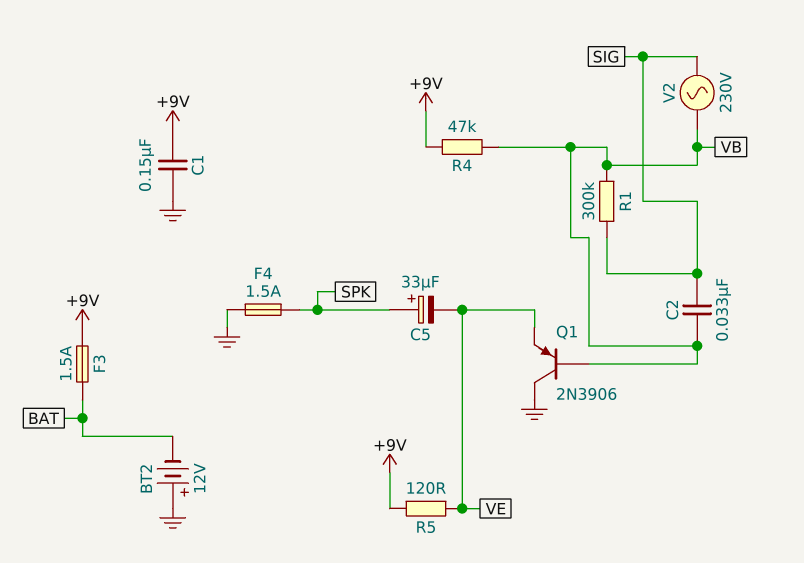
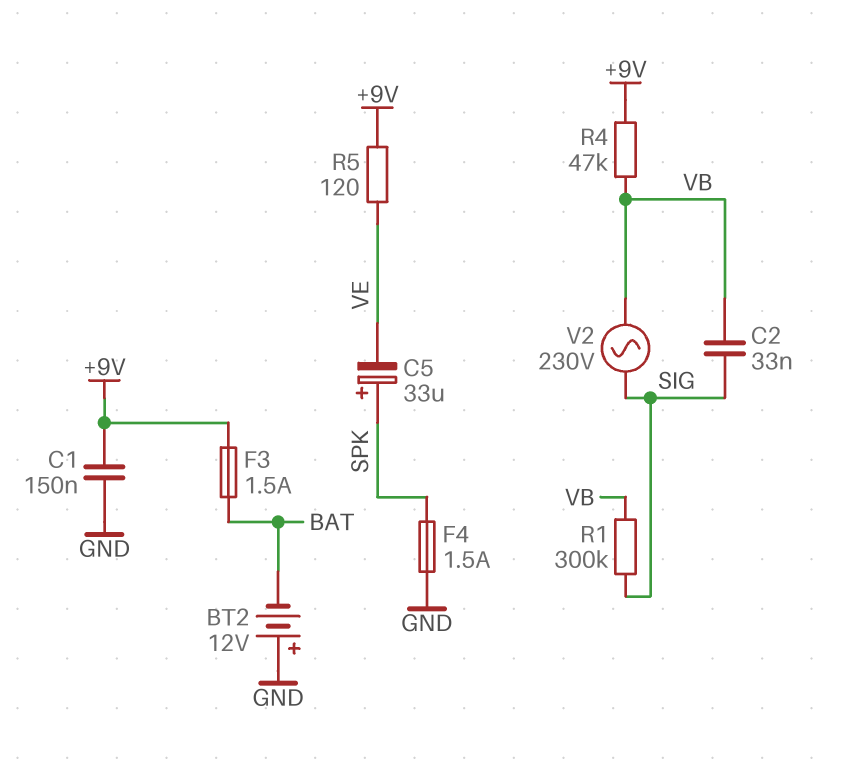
Q1: PNP 2N3906 (B VB, C GND, E VE) -> none

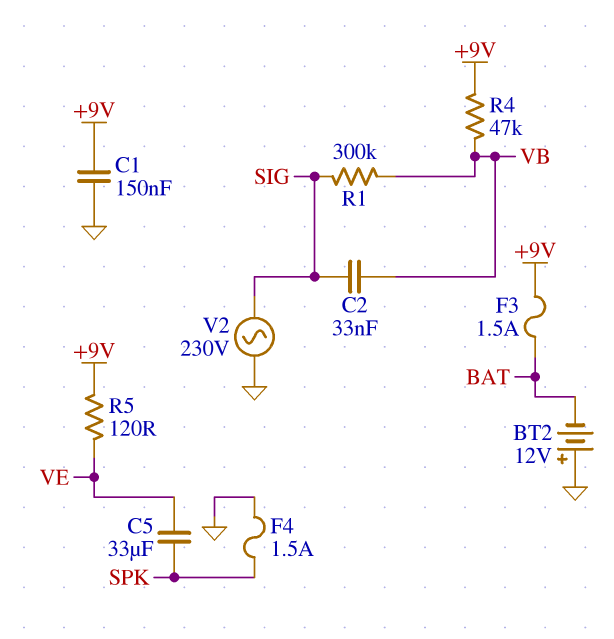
C5: 33uF (plus SPK, minus VE) -> 33uF (SPK, VE)
V2: AC 230V (SIG, VB) -> AC 230V (GND, SIG)

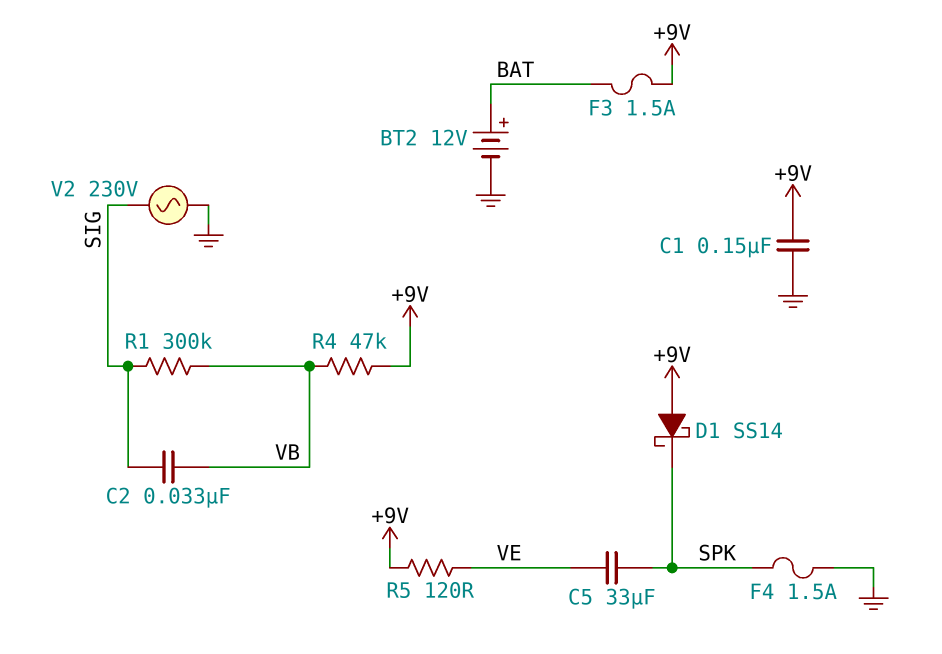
BT2: 12V (plus GND, minus BAT) -> 12V (plus BAT, minus GND)
D1: none -> schottky SS14 (A +9V, K SPK)

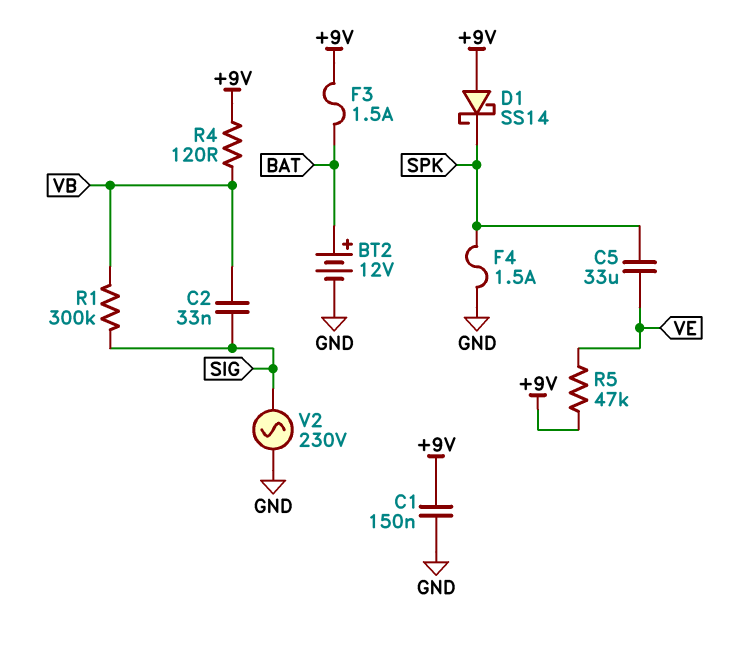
R4: 47k (+9V, VB) -> 120 (+9V, VB)
R5: 120 (+9V, VE) -> 47k (+9V, VE)

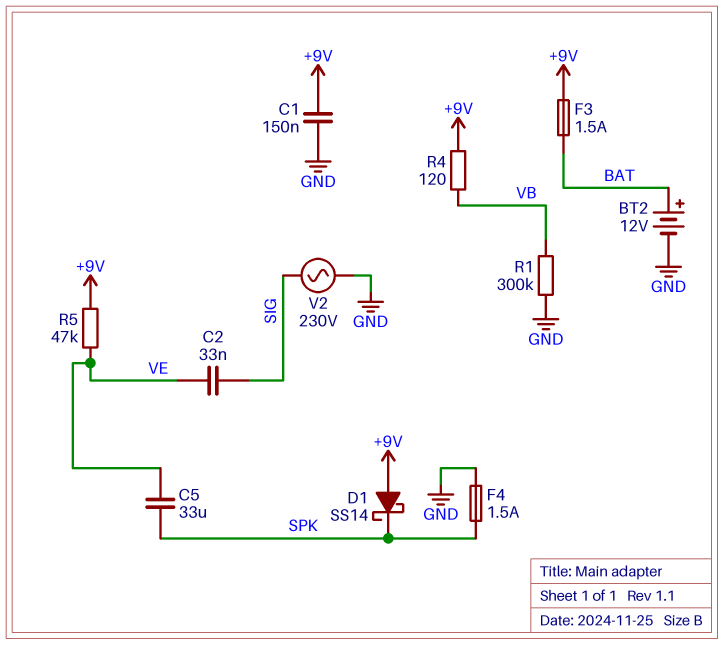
C2: 33nF (SIG, VB) -> 33nF (SIG, VE)
R1: 300k (SIG, VB) -> 300k (GND, VB)

